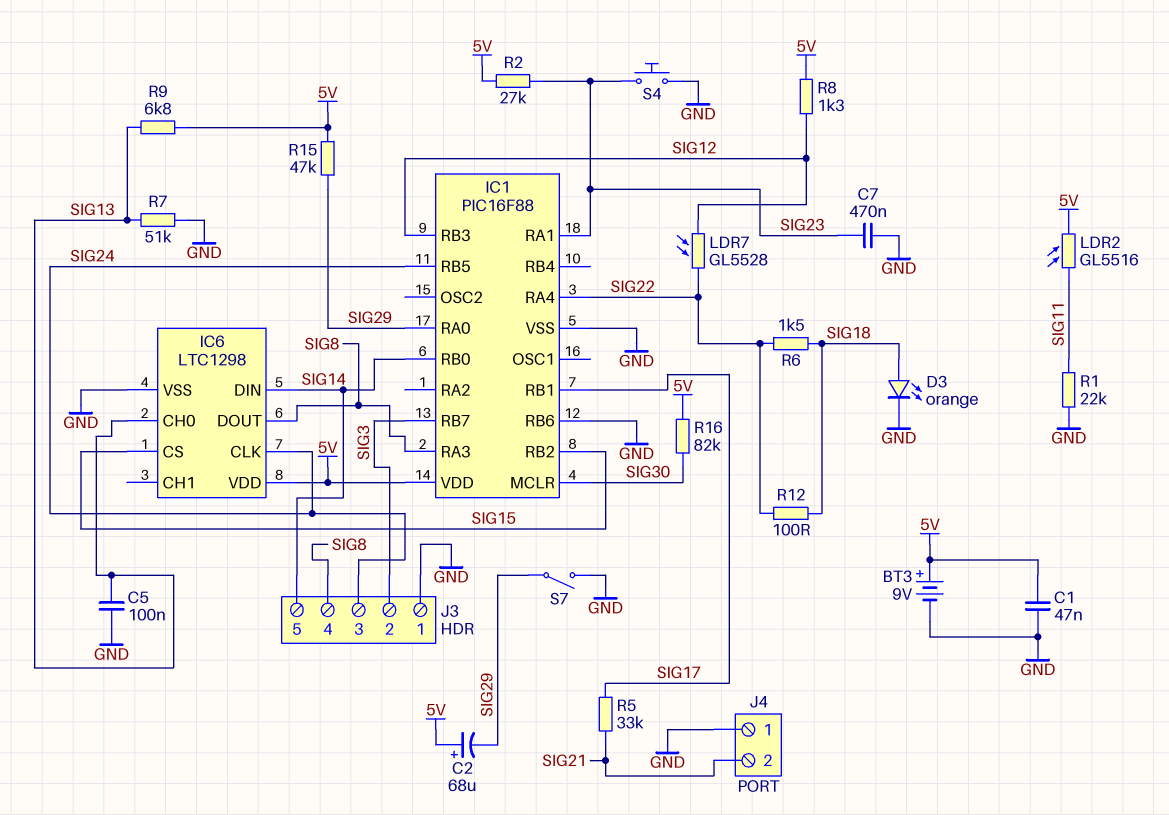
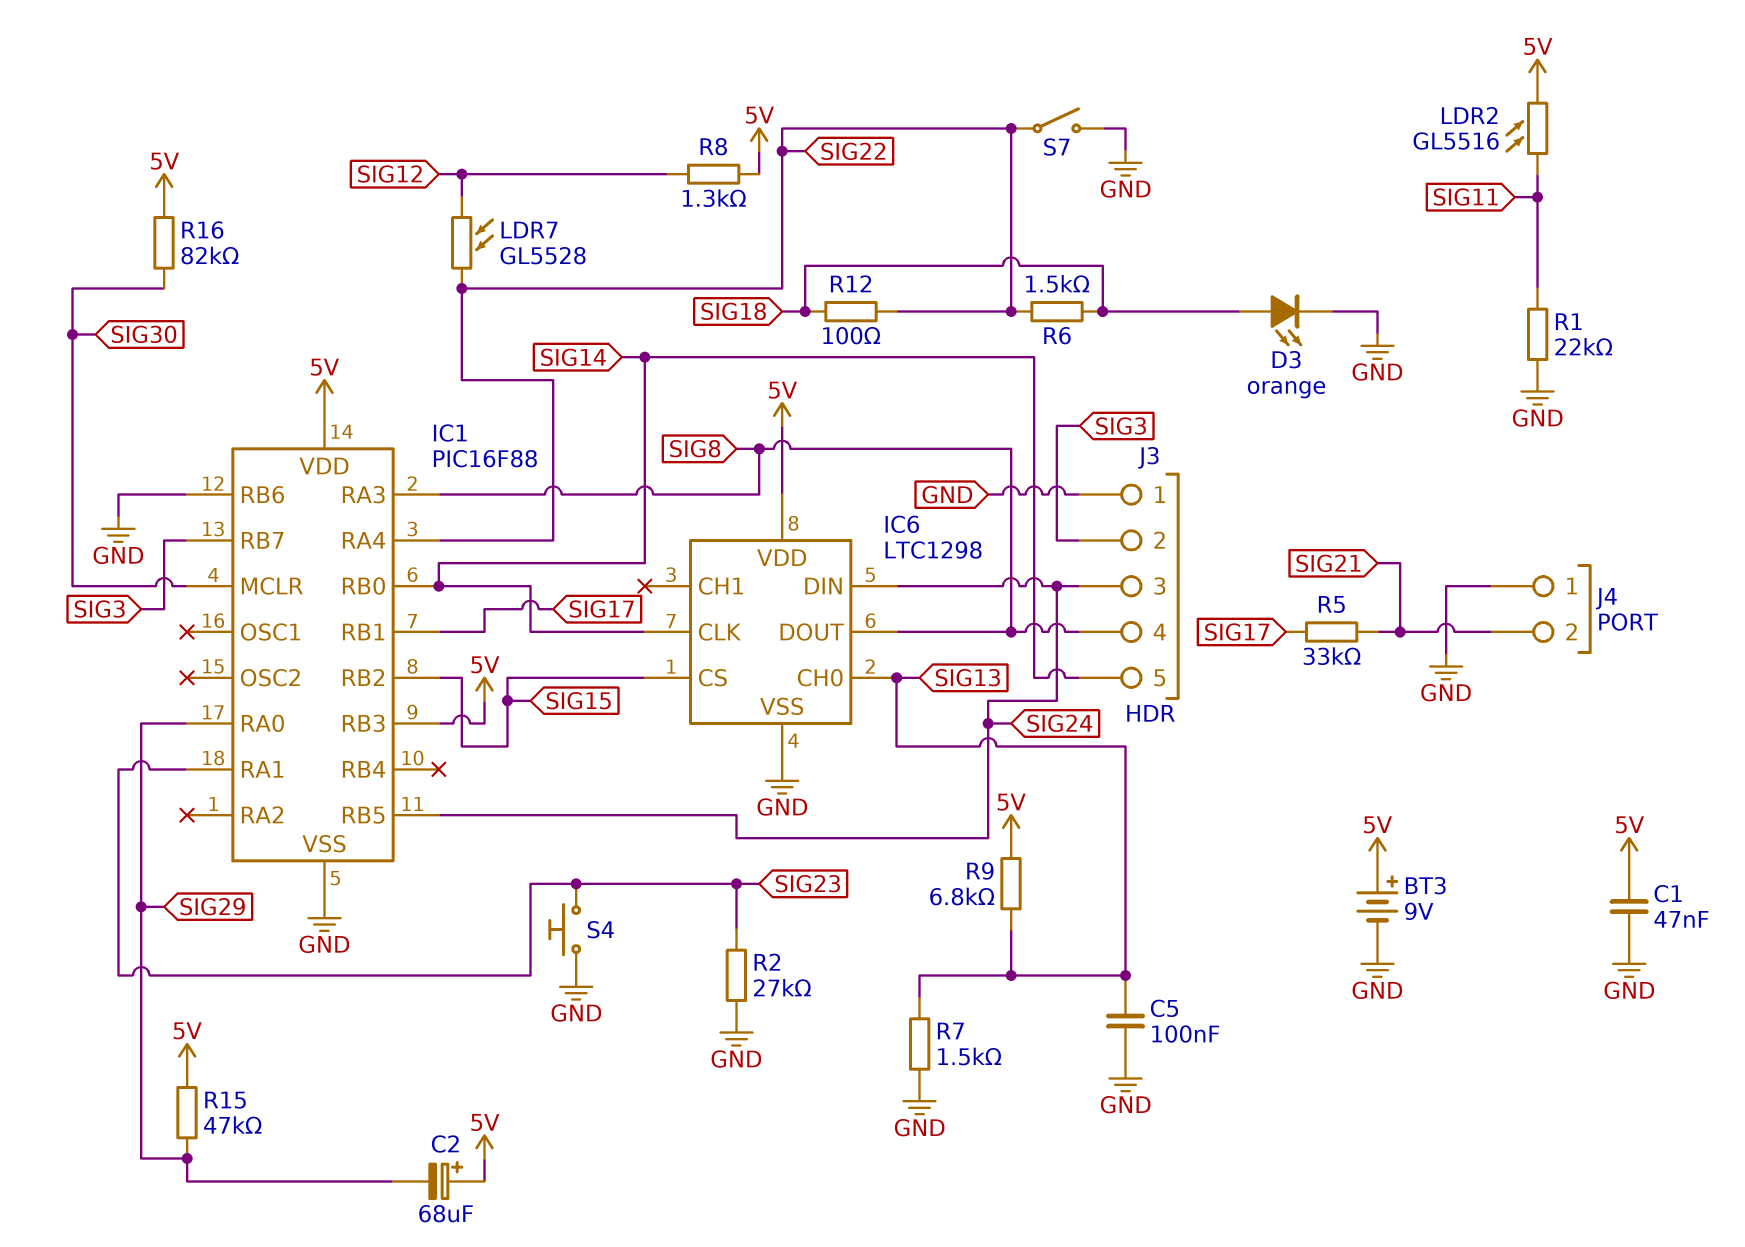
C7: 470nF (GND, SIG23) -> none
IC1 pin RB3: SIG12 -> 5V
IC6 pin CLK: SIG24 -> SIG14
IC6 pin DIN: SIG14 -> SIG24
R2: 27k (5V, SIG23) -> 27k (GND, SIG23)
R7: 51k (GND, SIG13) -> 1.5k (GND, SIG13)
S7: switch (GND, SIG29) -> switch (GND, SIG22)

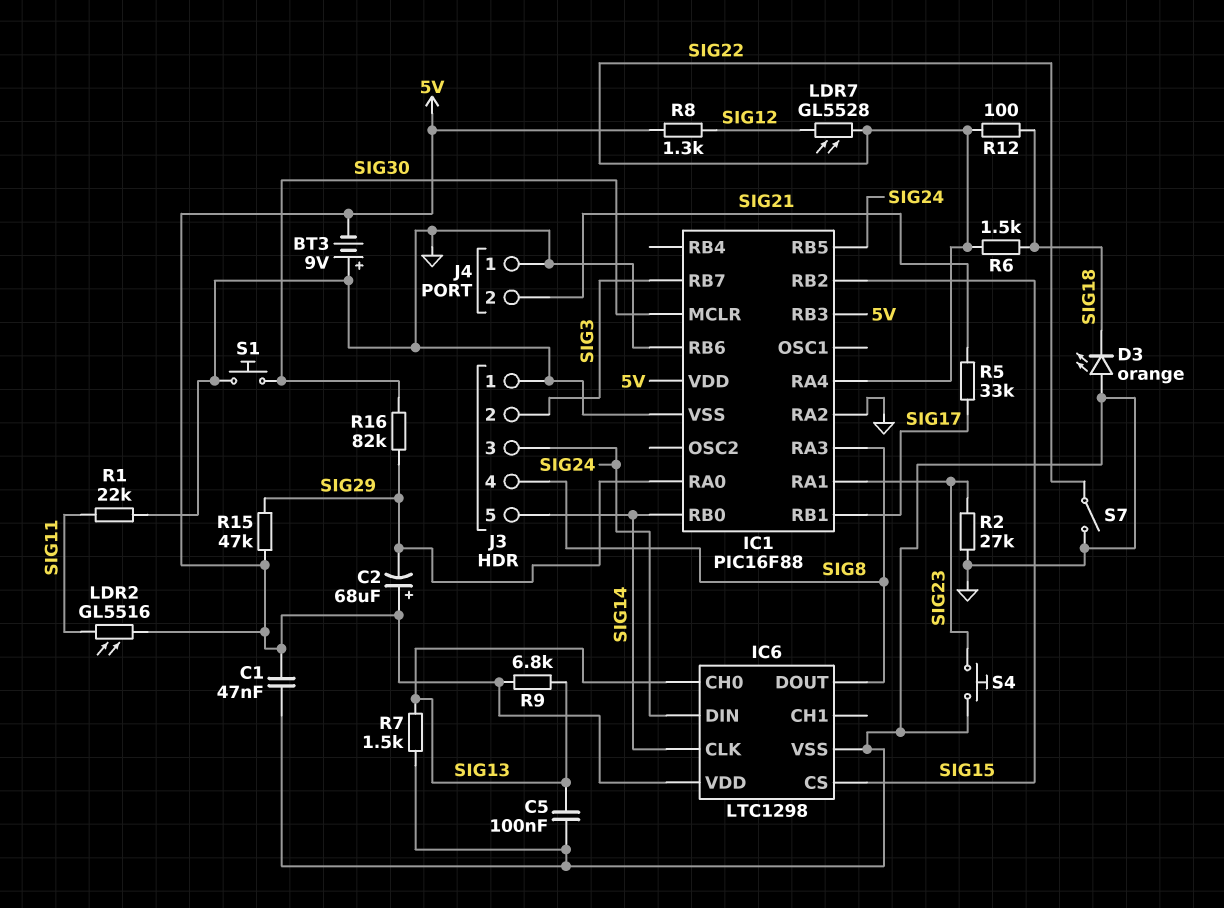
BT3: 9V (plus 5V, minus GND) -> 9V (plus GND, minus 5V)
D3: LED orange (A SIG18, K GND) -> LED orange (A GND, K SIG18)
IC1 pin RA2: none -> GND
R16: 82k (5V, SIG30) -> 82k (SIG29, SIG30)
S1: none -> button (GND, SIG30)

